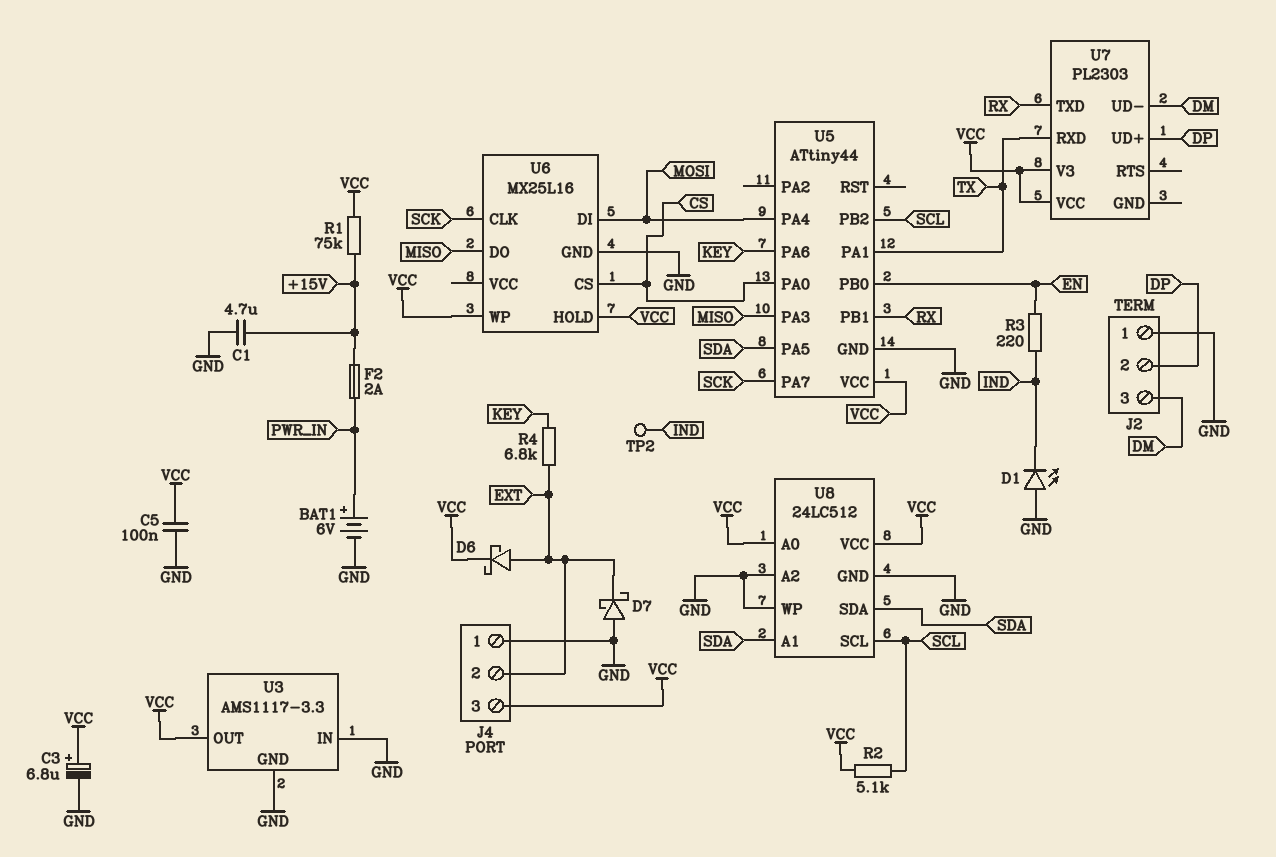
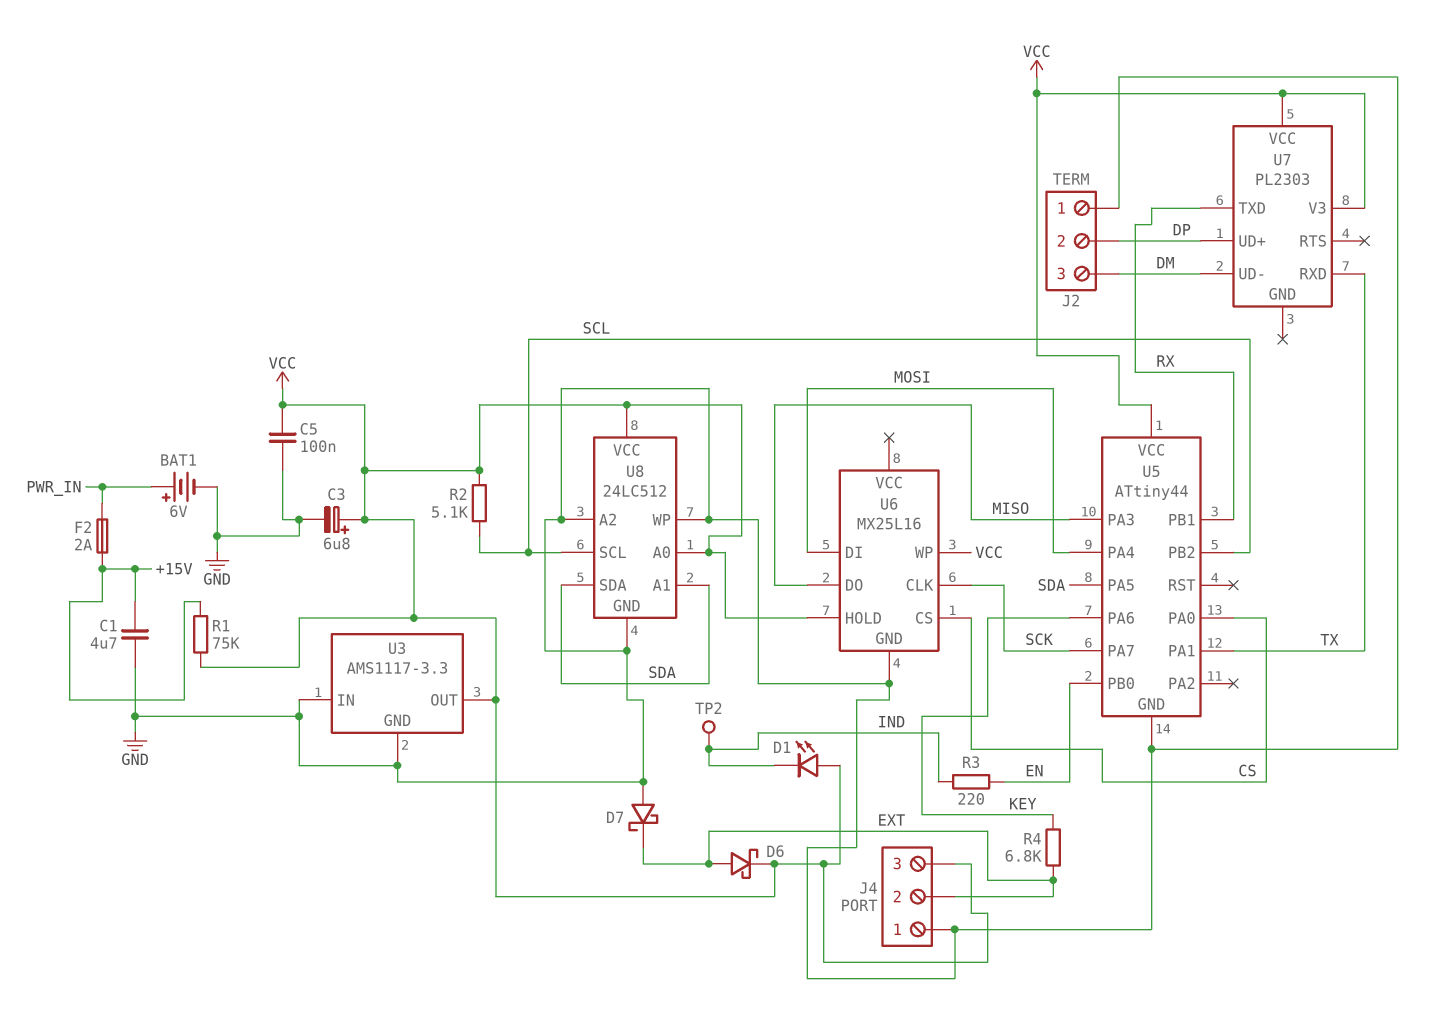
D1: LED (A GND, K IND) -> LED (A VCC, K IND)

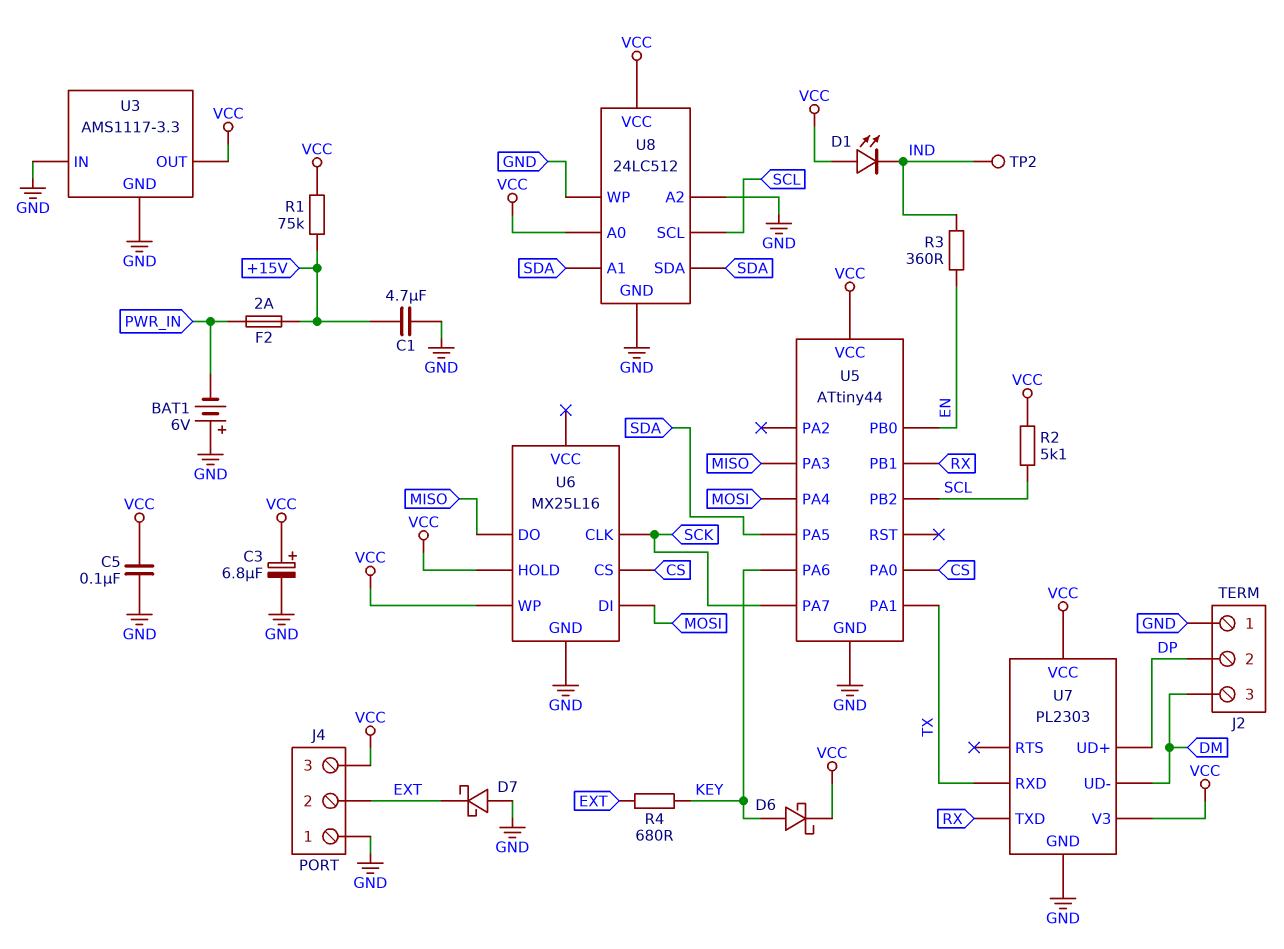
BAT1: 6V (plus PWR_IN, minus GND) -> 6V (plus GND, minus PWR_IN)
D6: schottky (A EXT, K VCC) -> schottky (A KEY, K VCC)
R3: 220 (EN, IND) -> 360 (EN, IND)
R4: 6.8k (EXT, KEY) -> 680 (EXT, KEY)
U7 pin GND: none -> GND

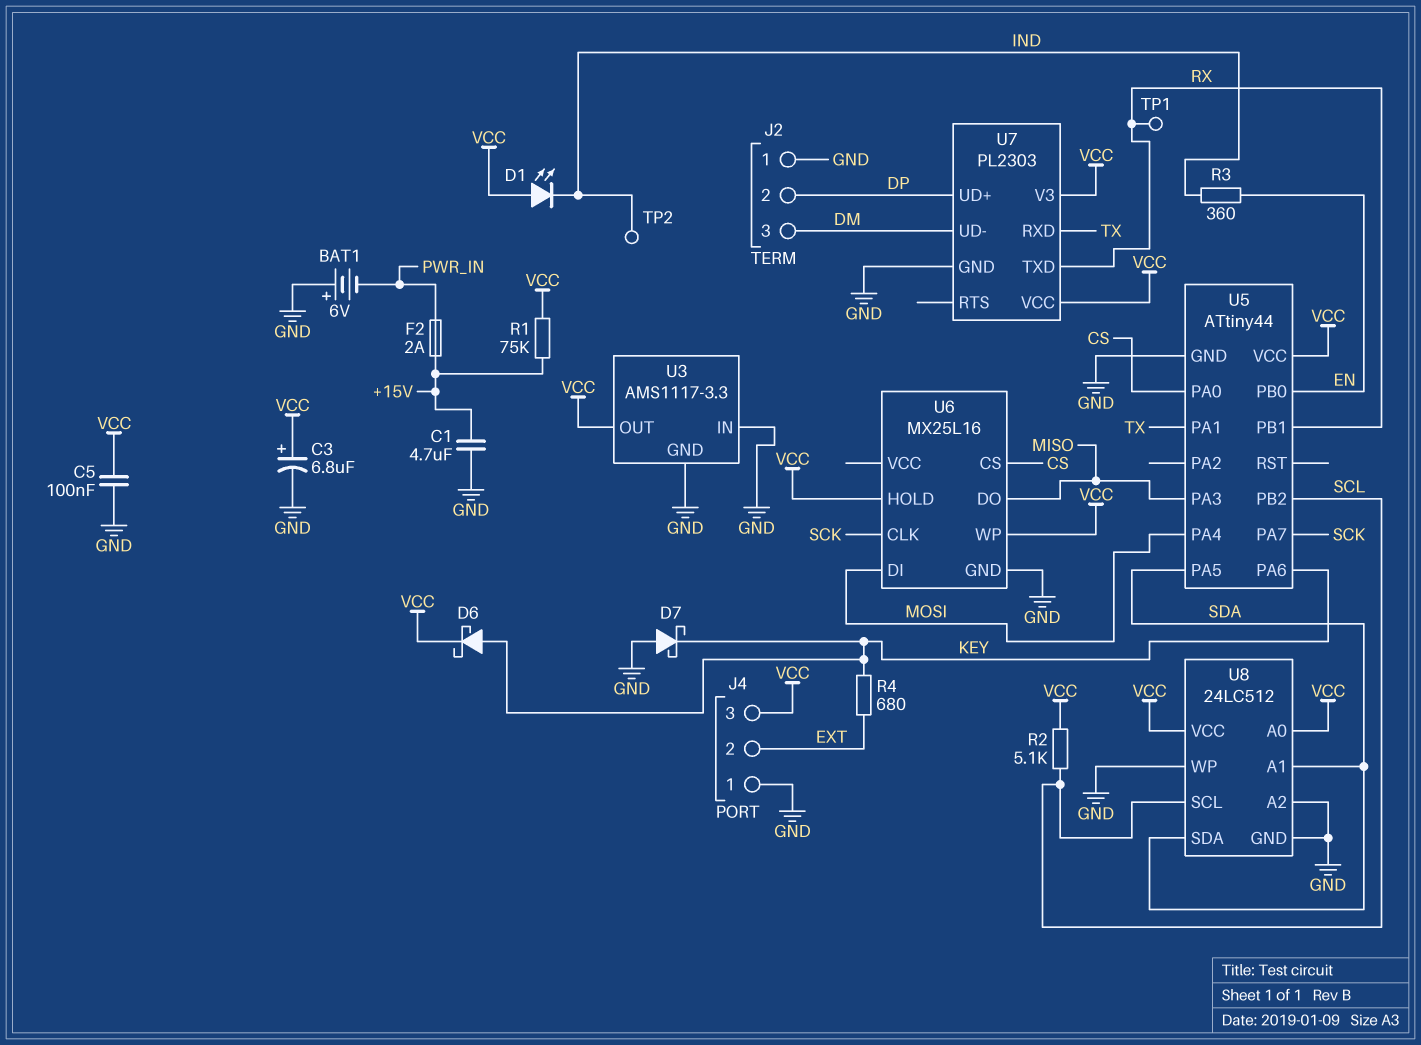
D7: schottky (A GND, K EXT) -> schottky (A GND, K KEY)
TP1: none -> test point (RX)

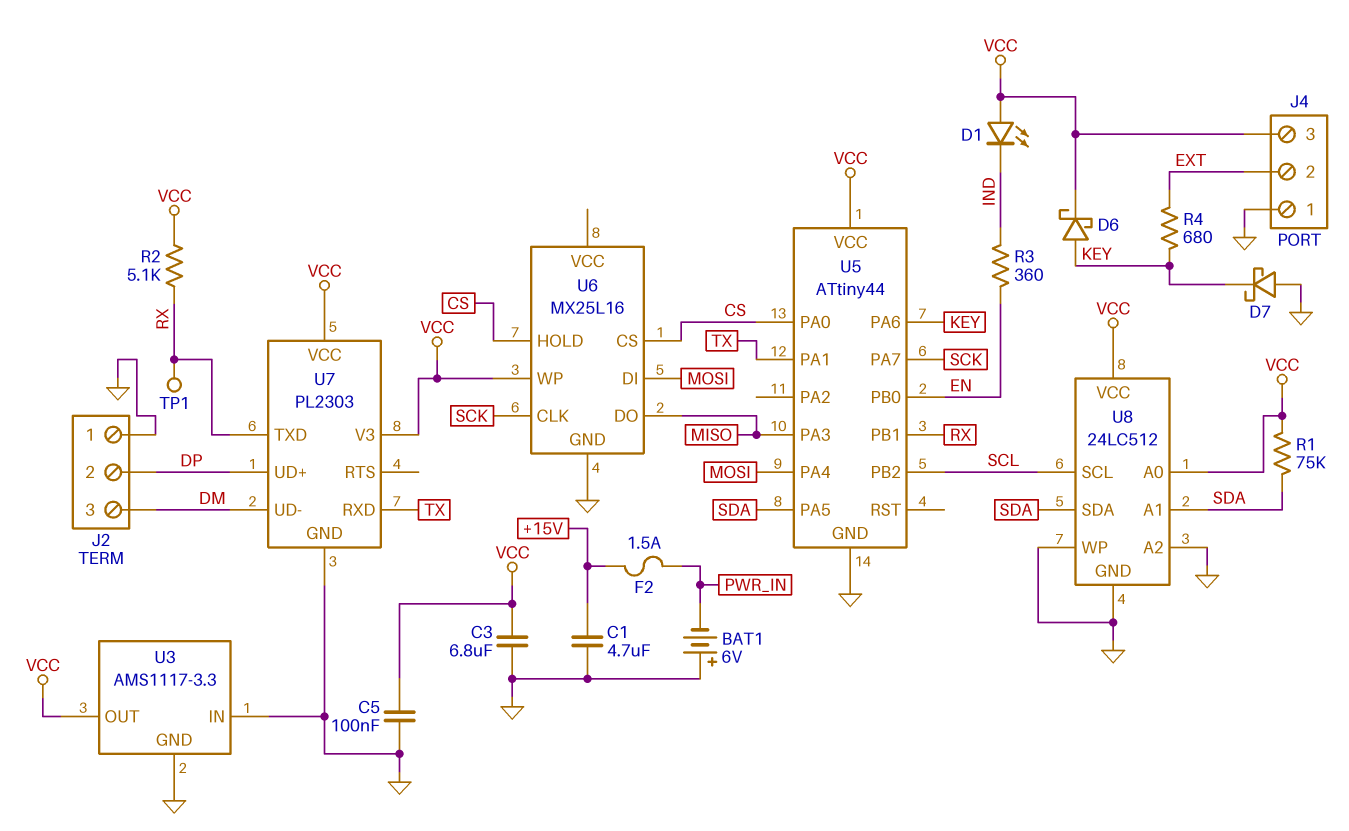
C3: 6.8uF (plus VCC, minus GND) -> 6.8uF (GND, VCC)
F2: 2A (+15V, PWR_IN) -> 1.5A (+15V, PWR_IN)
R1: 75k (+15V, VCC) -> 75k (SDA, VCC)
R2: 5.1k (SCL, VCC) -> 5.1k (RX, VCC)
TP2: test point (IND) -> none
U6 pin HOLD: VCC -> CS

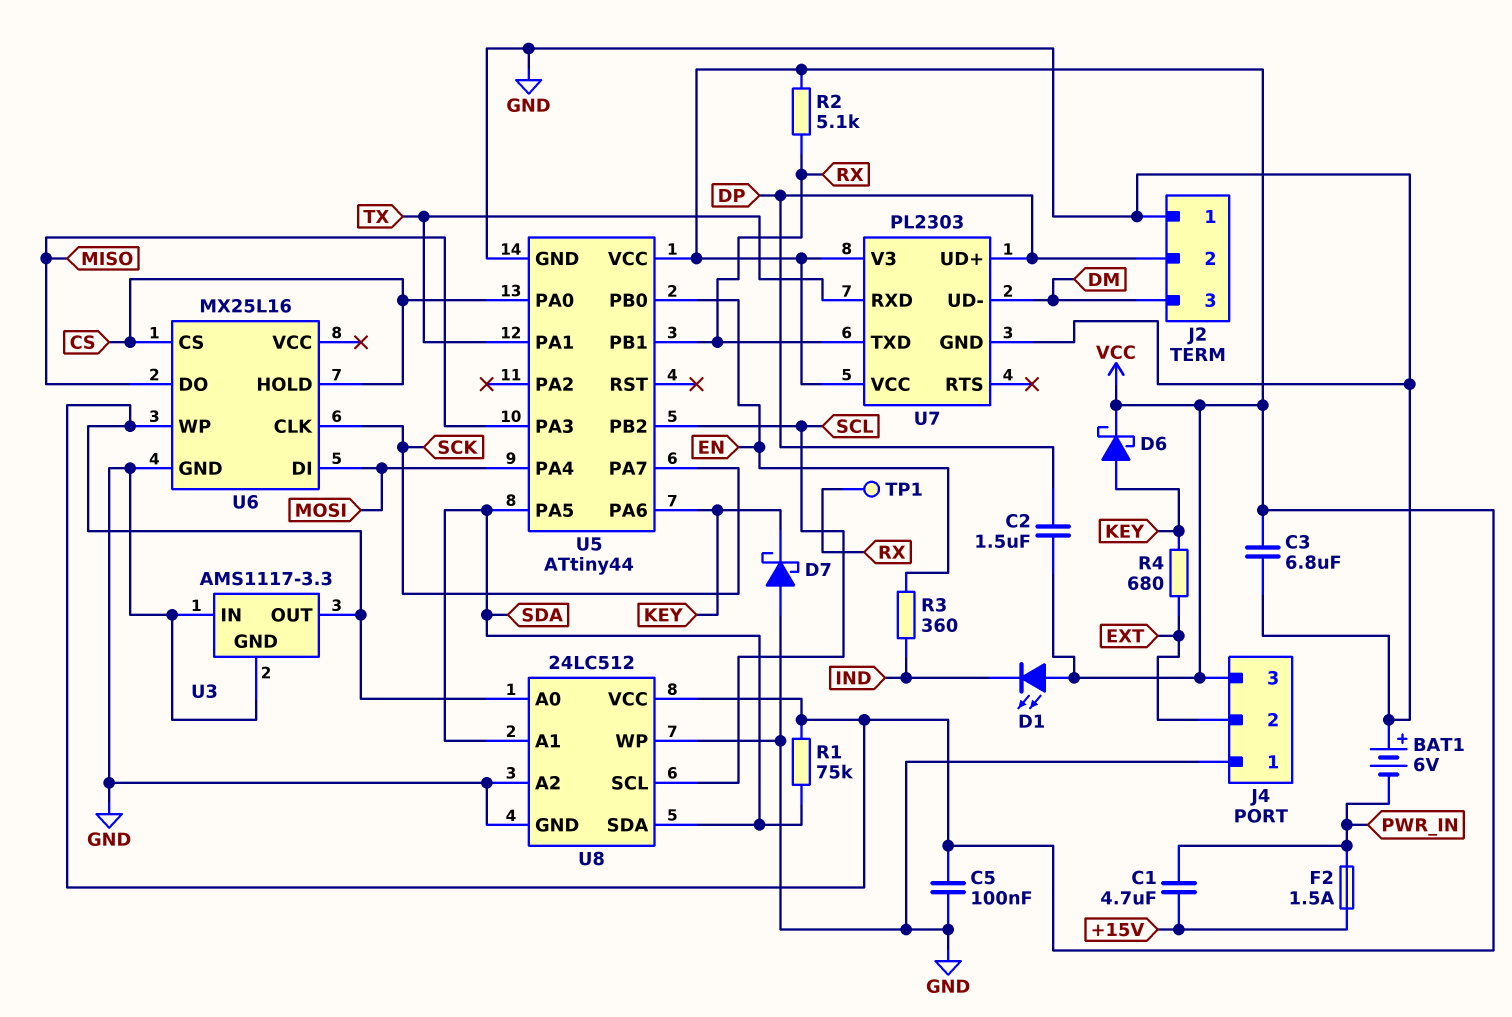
C1: 4.7uF (+15V, GND) -> 4.7uF (+15V, PWR_IN)
C2: none -> 1.5uF (DP, VCC)

